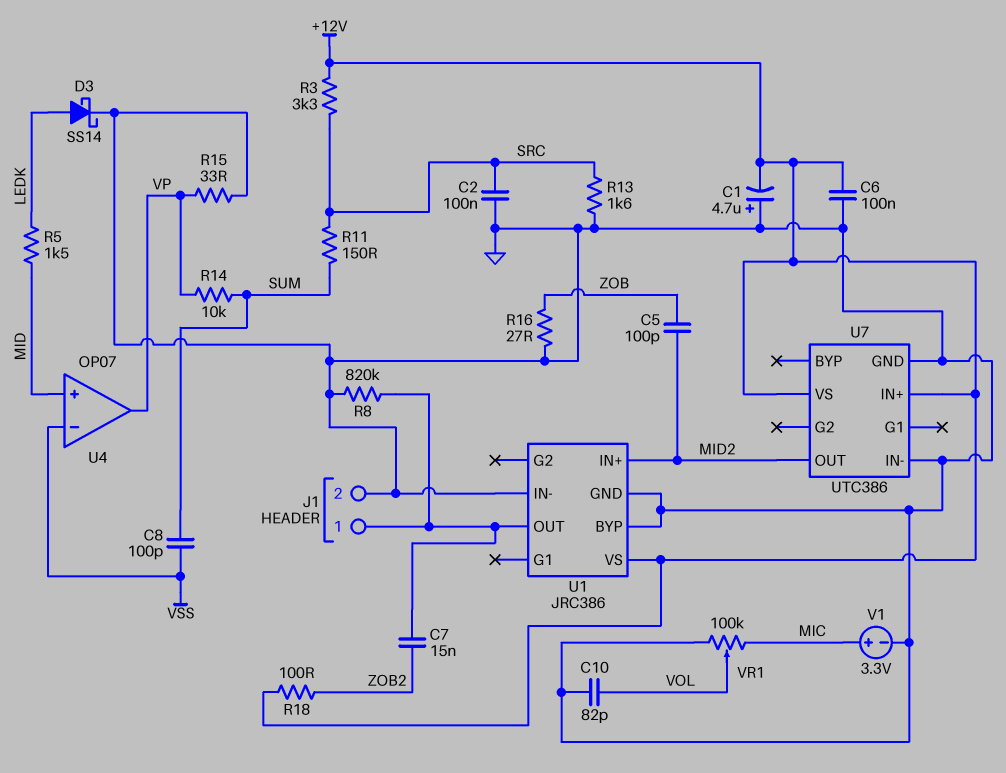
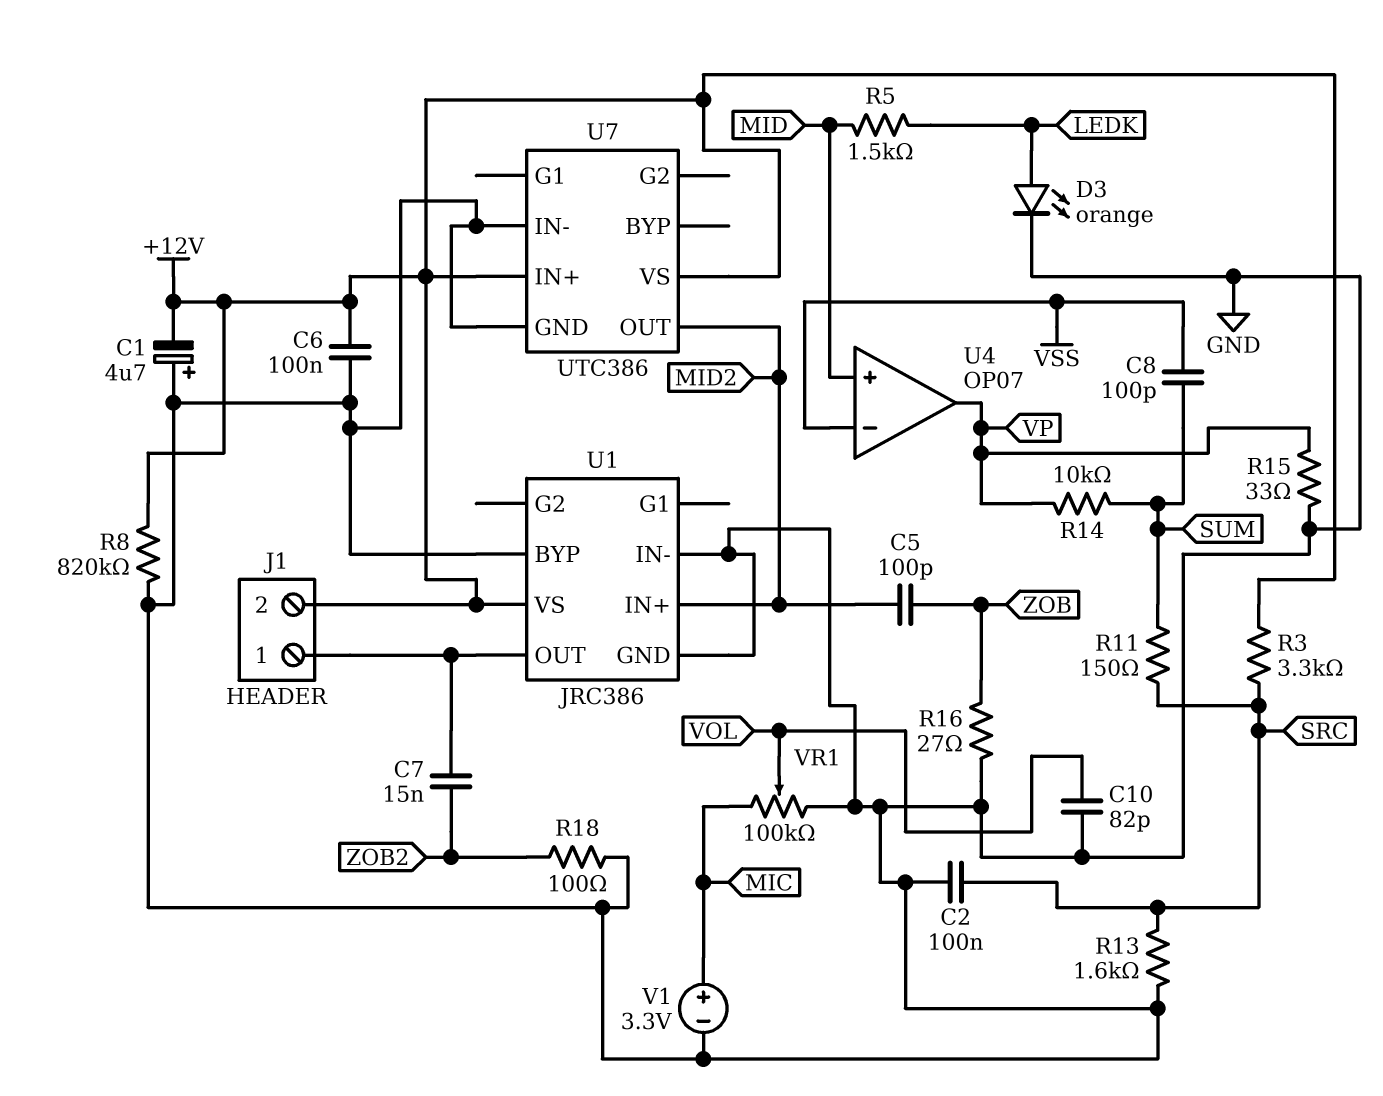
D3: schottky SS14 (A LEDK, K GND) -> LED orange (A LEDK, K GND)
J1 pin 2: GND -> +12V
R8: 820k (GND, J1/1) -> 820k (+12V, GND)
R18: 100 (+12V, ZOB2) -> 100 (GND, ZOB2)

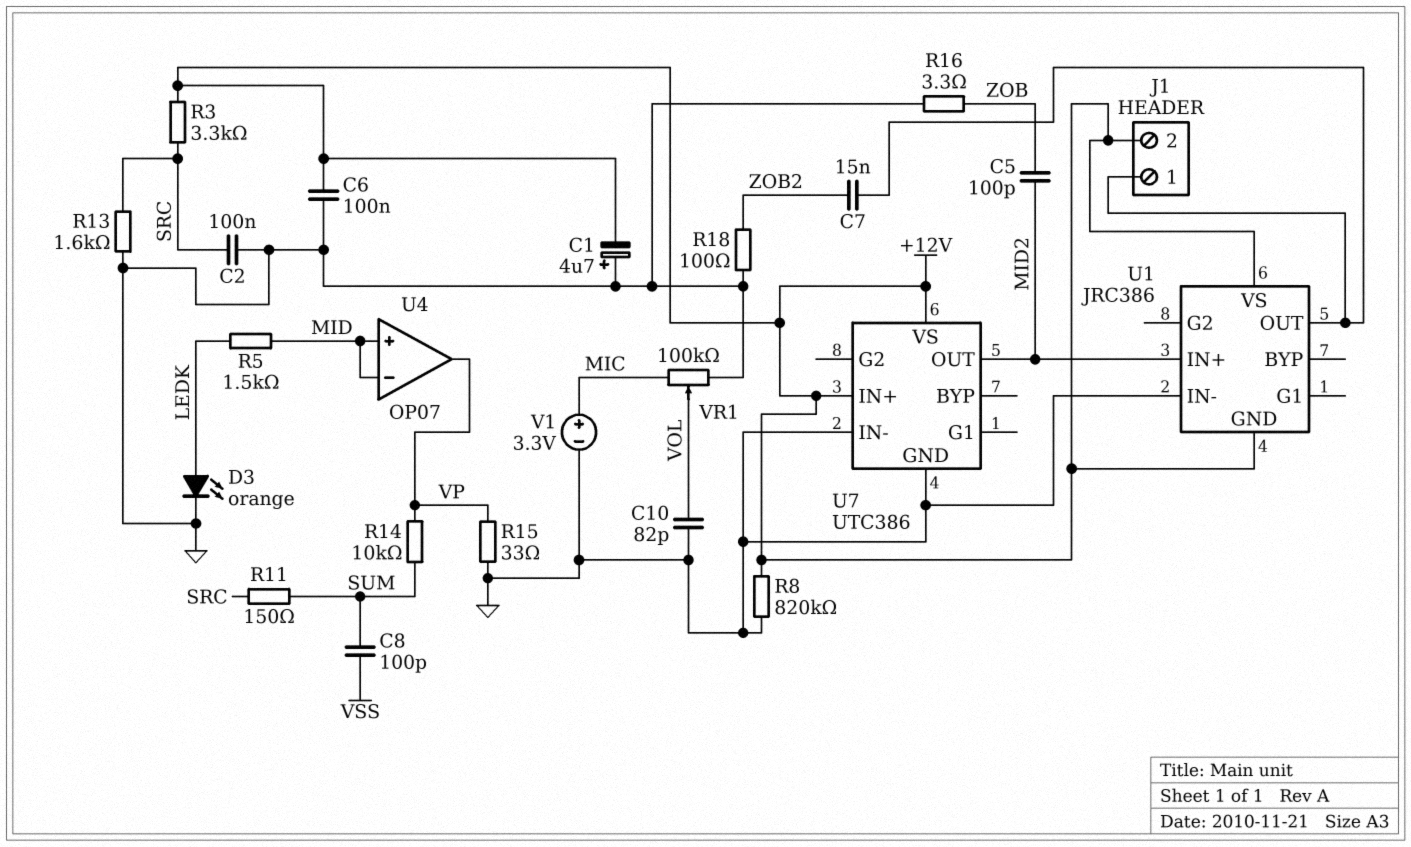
R16: 27 (GND, ZOB) -> 3.3 (GND, ZOB)
U1 pin BYP: GND -> none
U1 pin GND: GND -> +12V
U4 pin in-: VSS -> MID

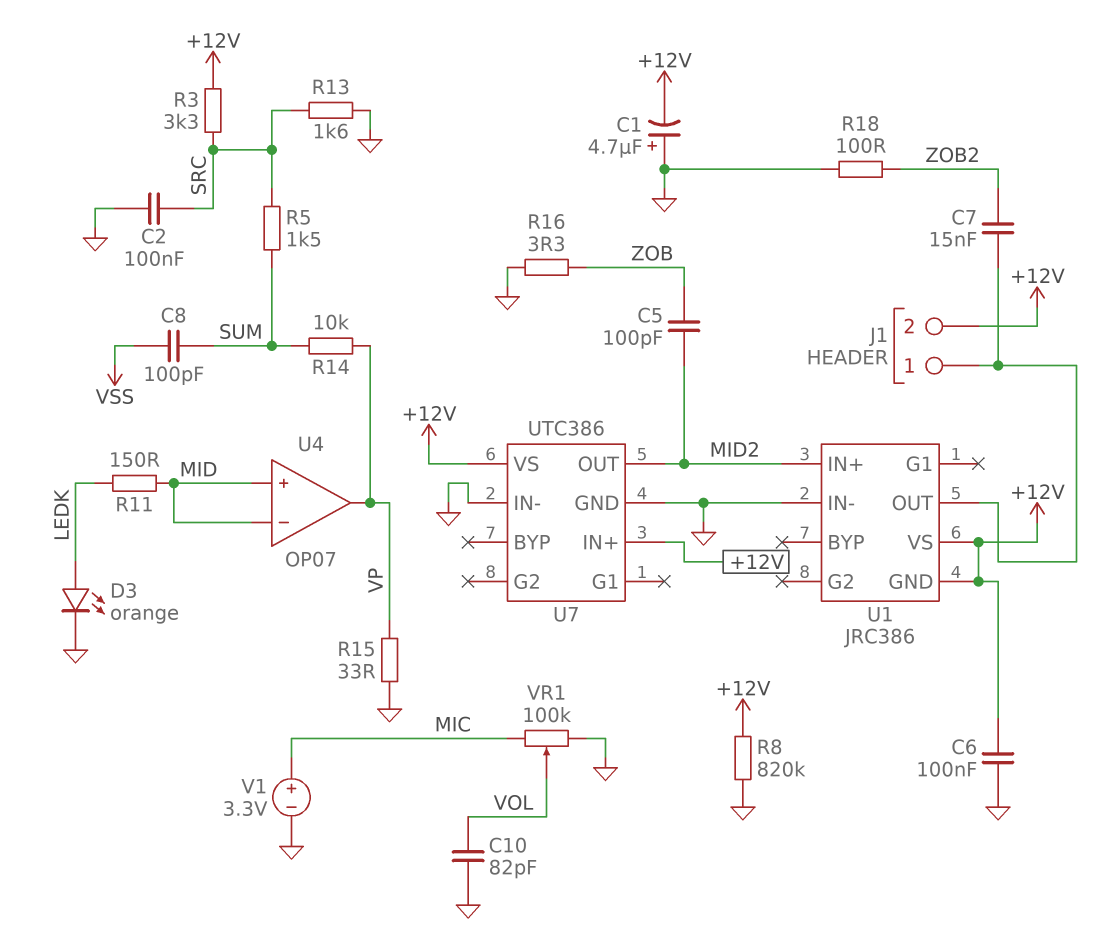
R5: 1.5k (LEDK, MID) -> 1.5k (SRC, SUM)
R11: 150 (SRC, SUM) -> 150 (LEDK, MID)

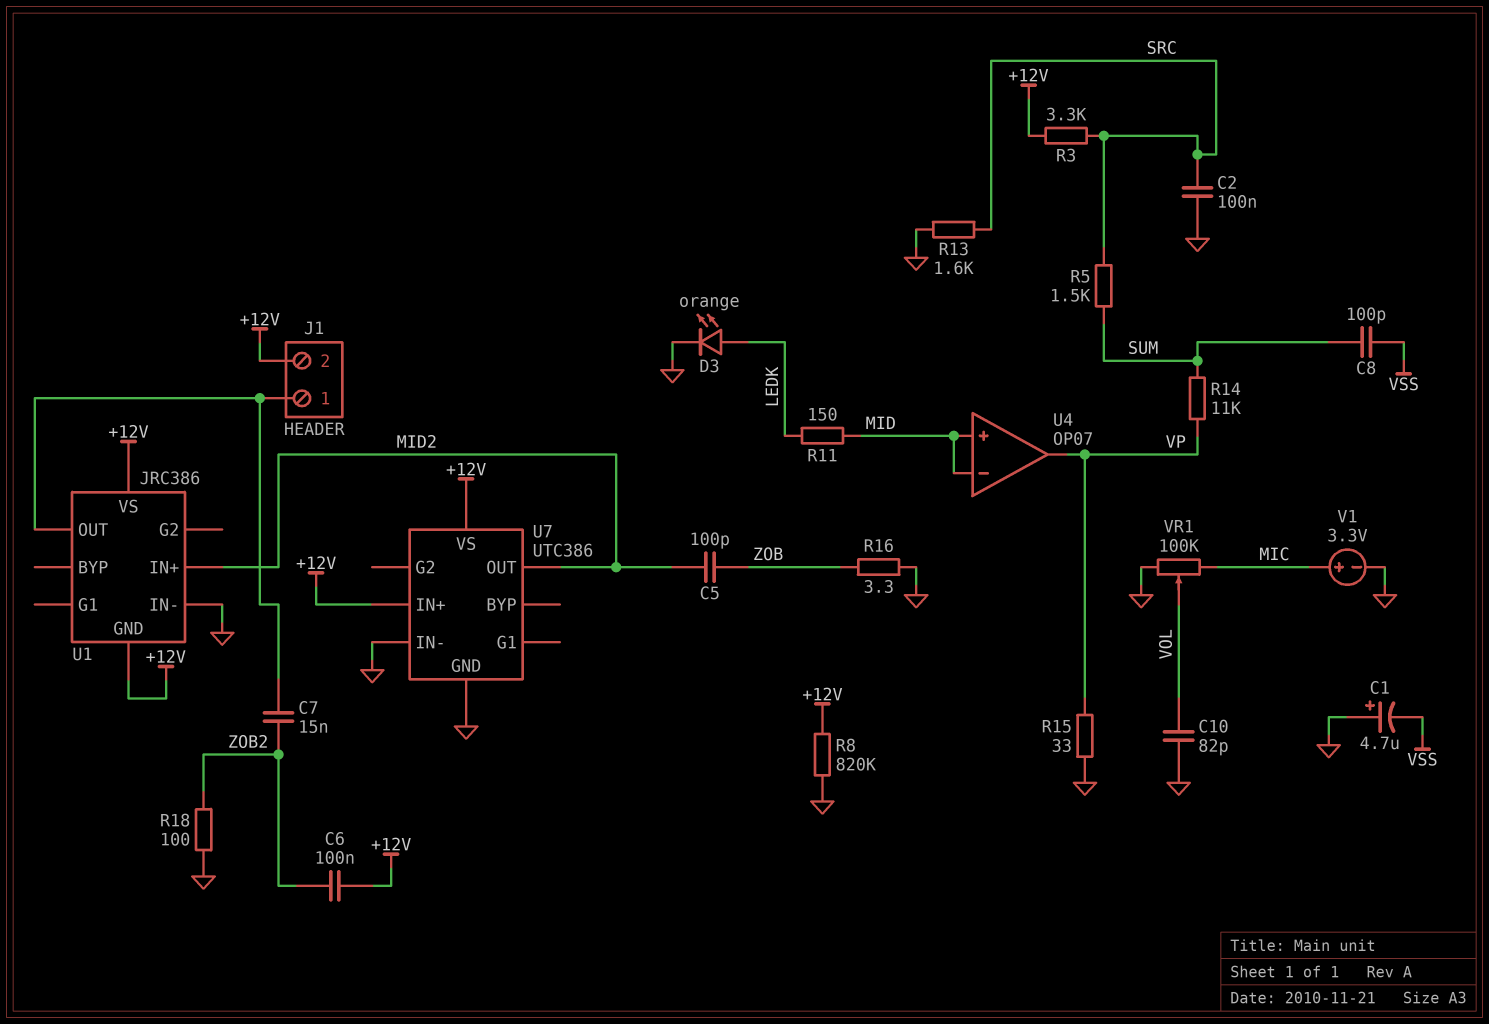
C1: 4.7uF (plus GND, minus +12V) -> 4.7uF (plus GND, minus VSS)
C6: 100nF (+12V, GND) -> 100nF (+12V, ZOB2)
R14: 10k (SUM, VP) -> 11k (SUM, VP)

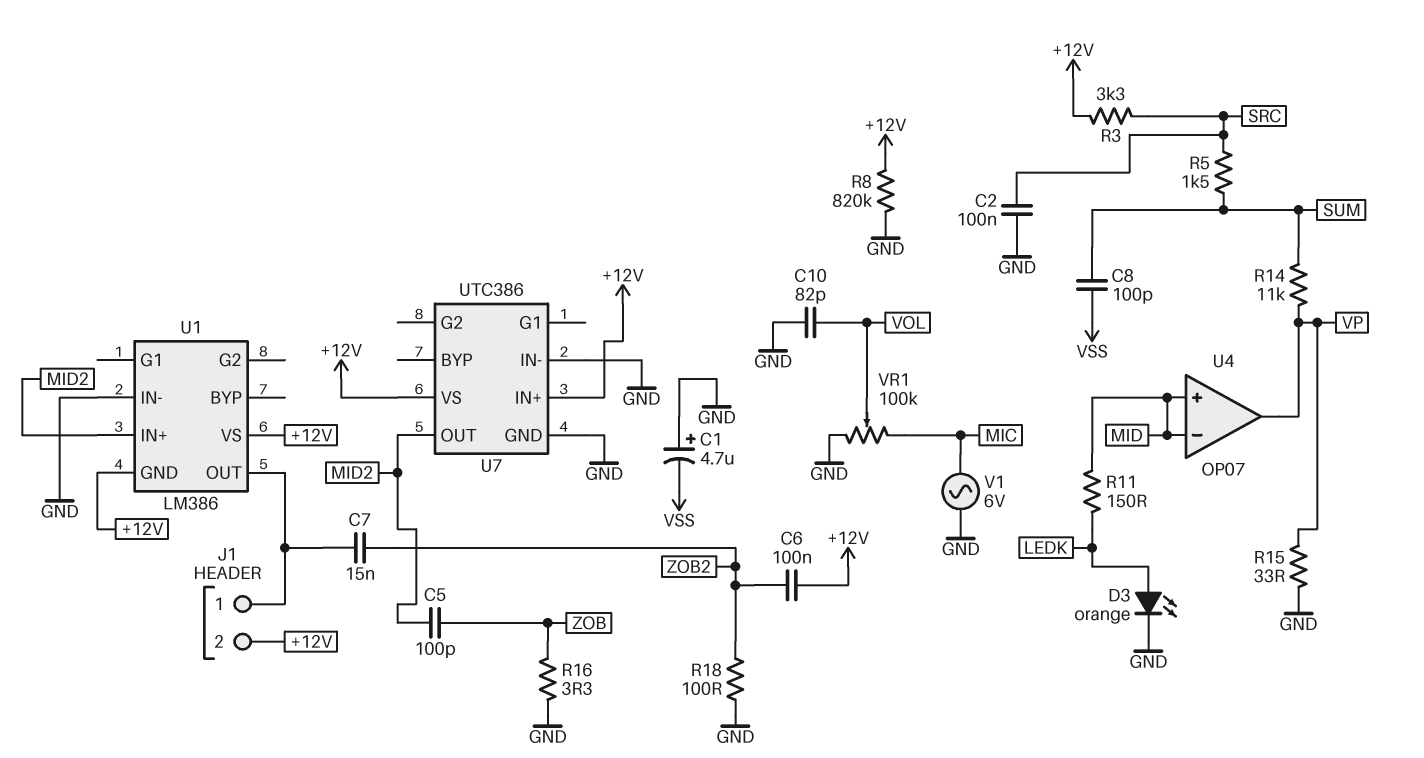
R13: 1.6k (GND, SRC) -> none
U1: JRC386 -> LM386
V1: 3.3V (plus MIC, minus GND) -> AC 6V (GND, MIC)

